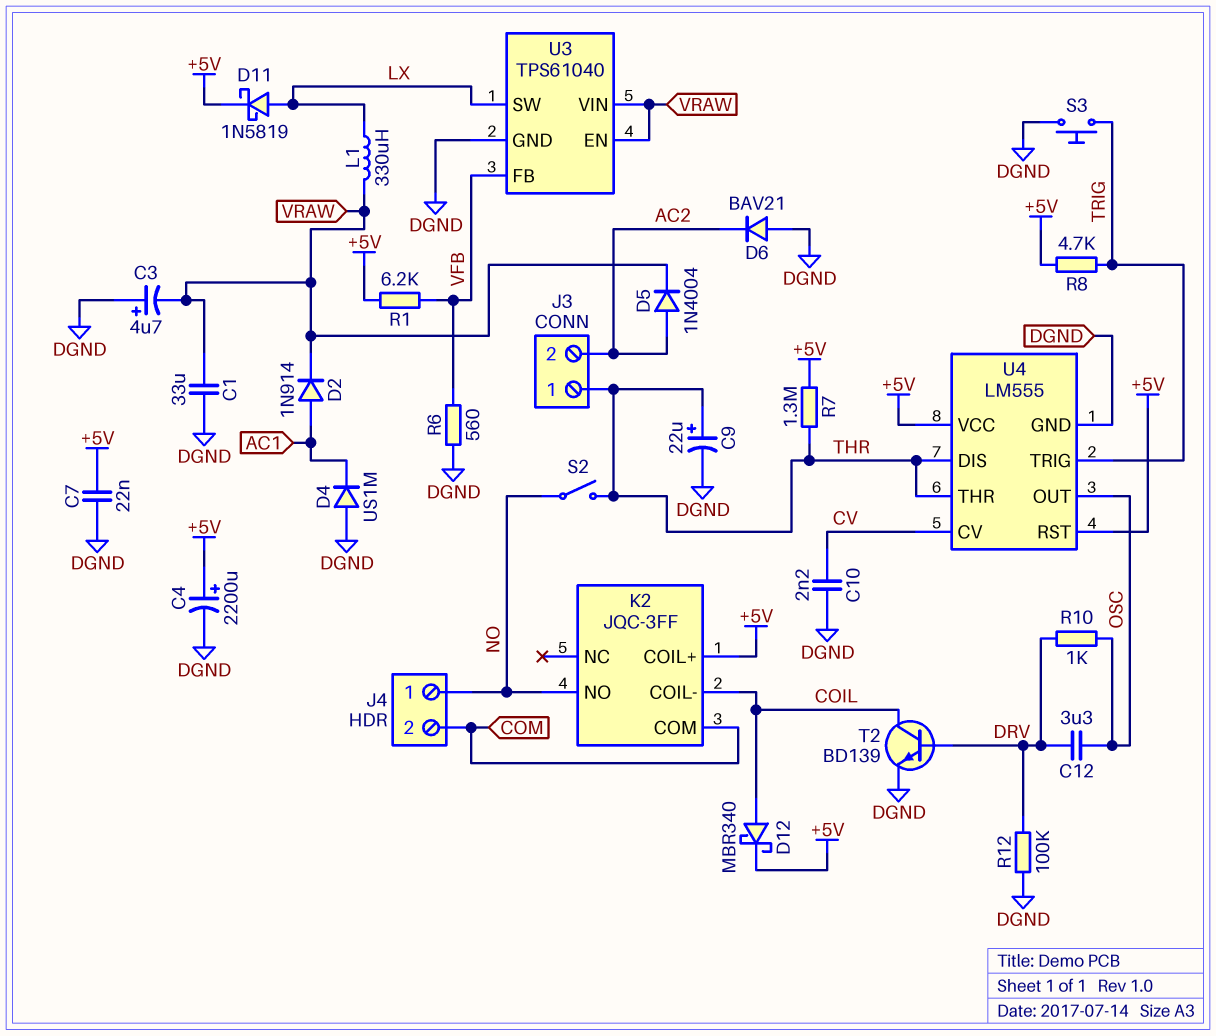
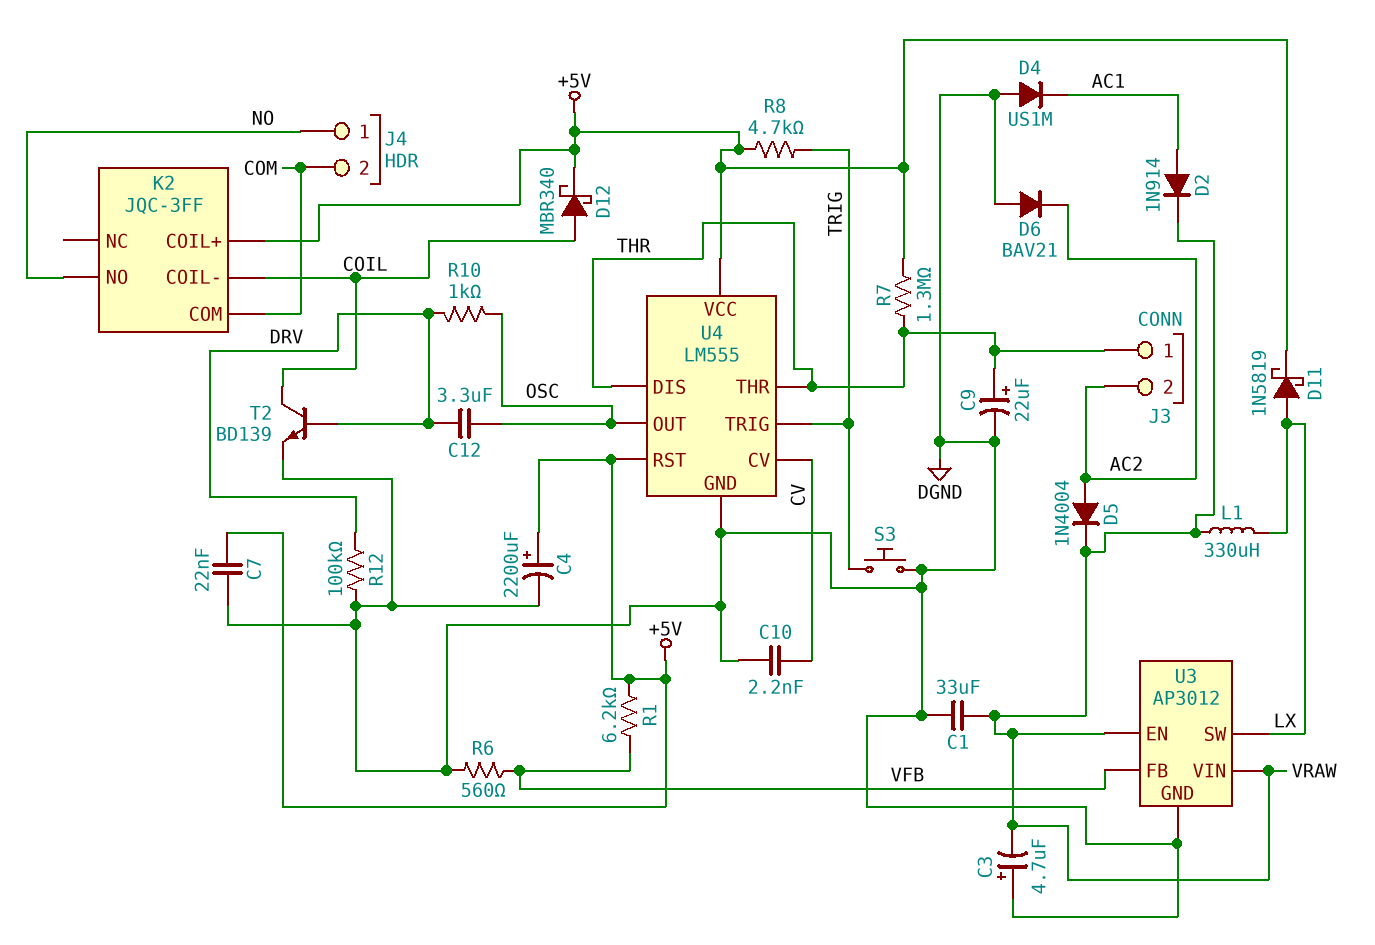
S2: switch (NO, THR) -> none
U3: TPS61040 -> AP3012

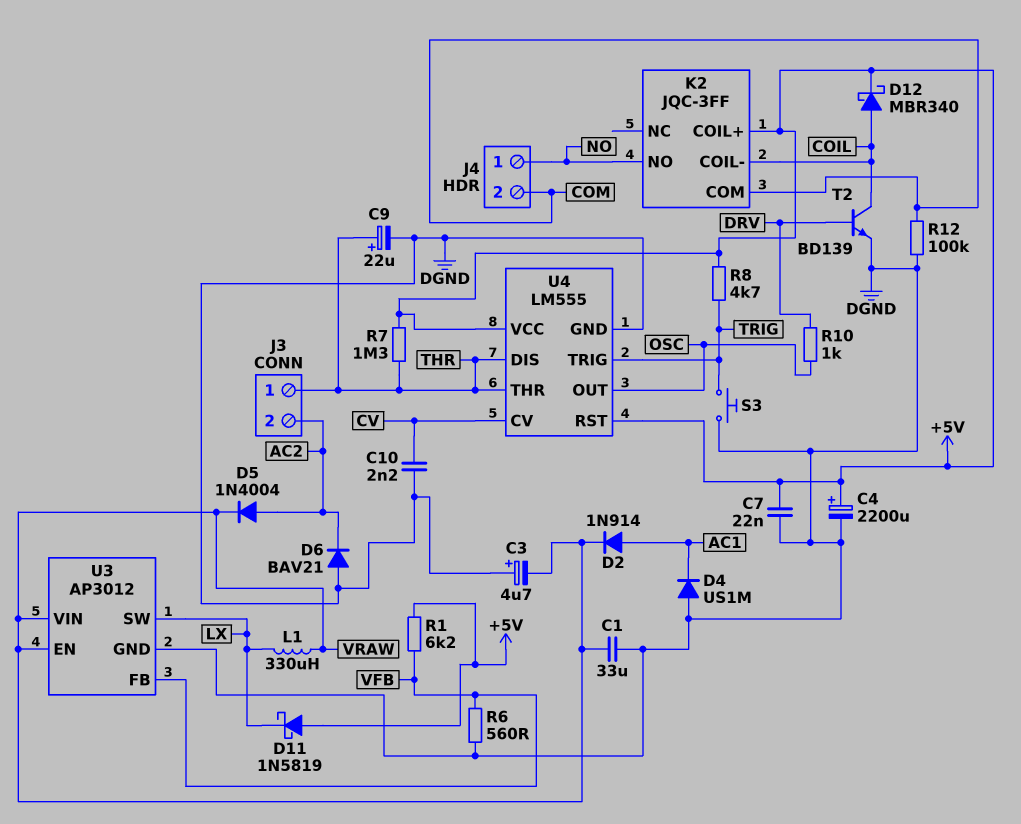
C12: 3.3uF (DRV, OSC) -> none
D11: schottky 1N5819 (A LX, K +5V) -> schottky 1N5819 (A +5V, K LX)
R12: 100k (DGND, DRV) -> 100k (COM, DGND)

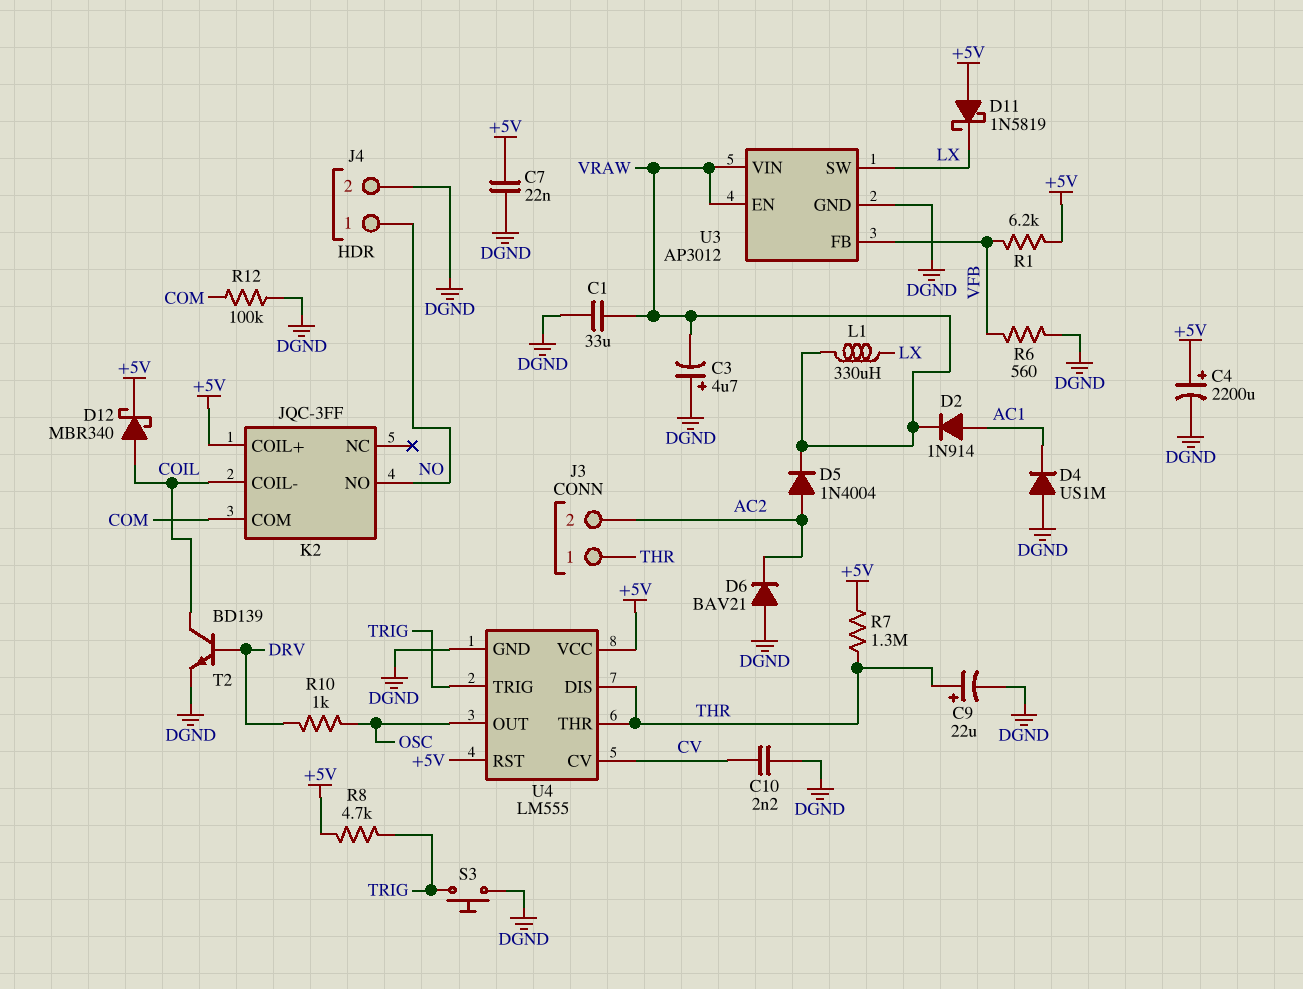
J4 pin 2: COM -> DGND

